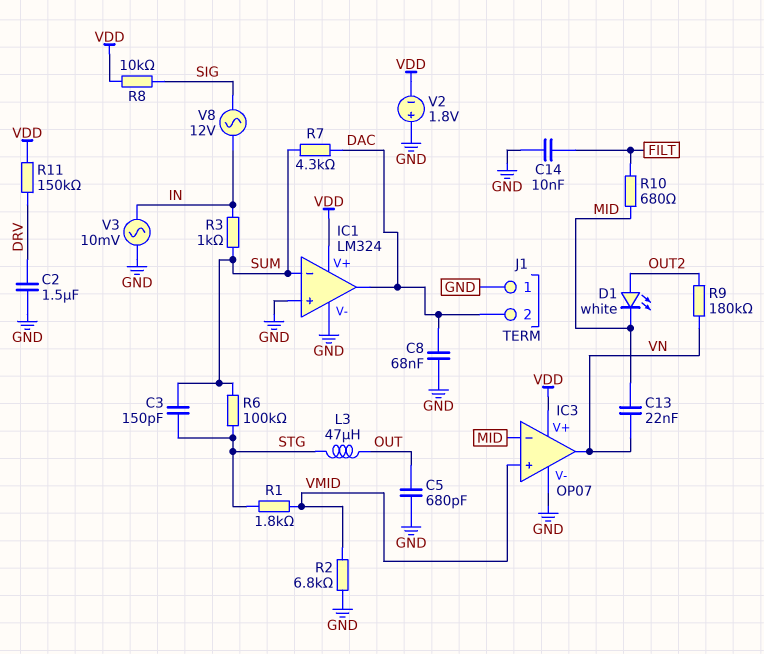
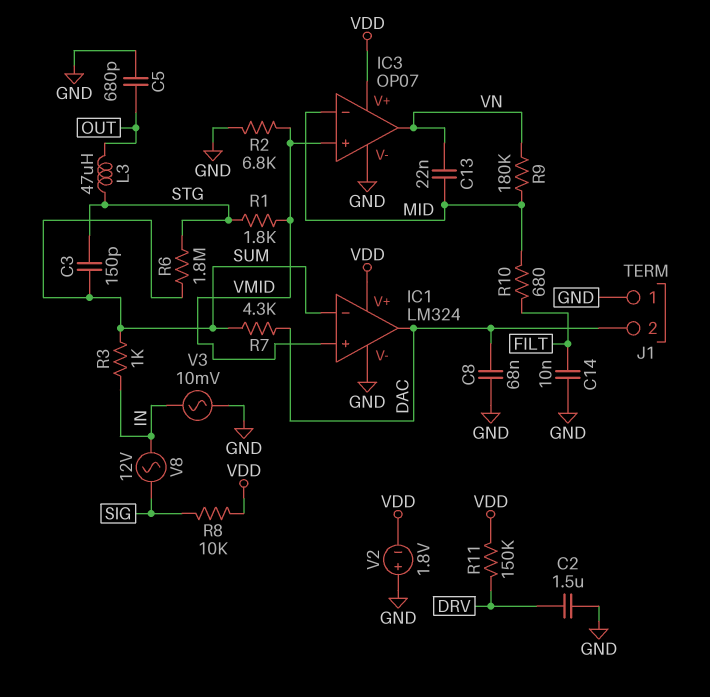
D1: LED white (A OUT2, K MID) -> none
IC1 pin in+: GND -> VMID
R6: 100k (STG, SUM) -> 1.8M (STG, SUM)
R9: 180k (OUT2, VN) -> 180k (MID, VN)

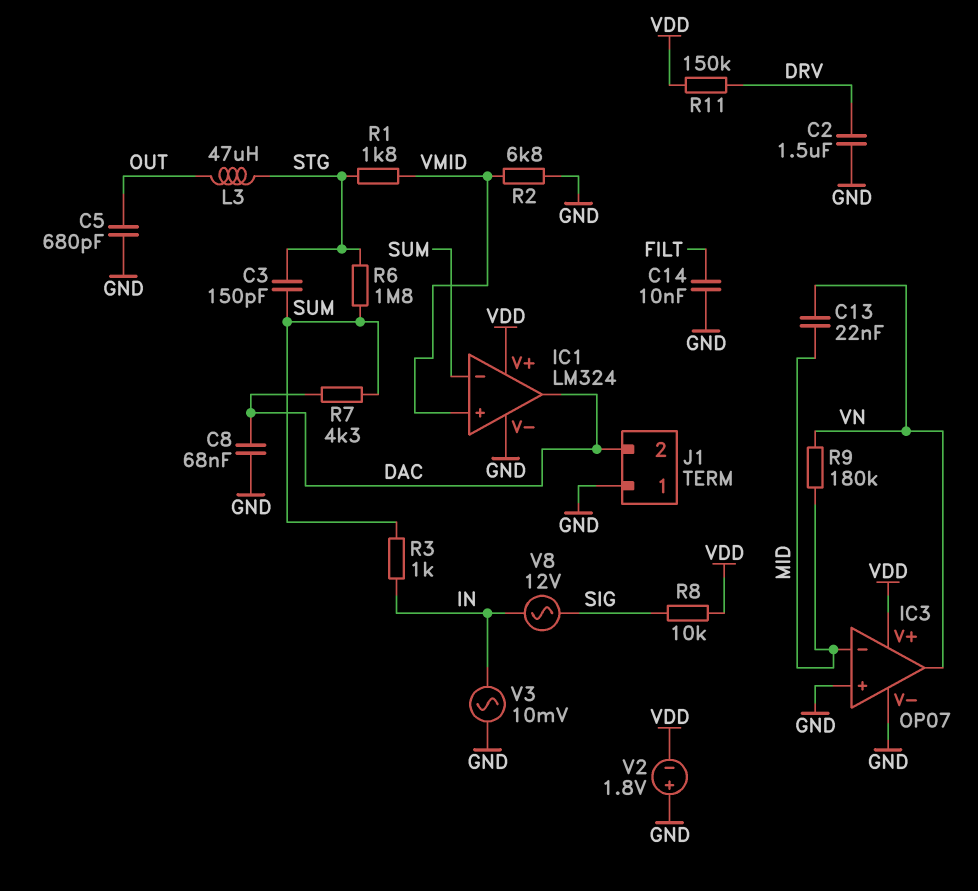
IC3 pin in+: VMID -> GND
R10: 680 (FILT, MID) -> none

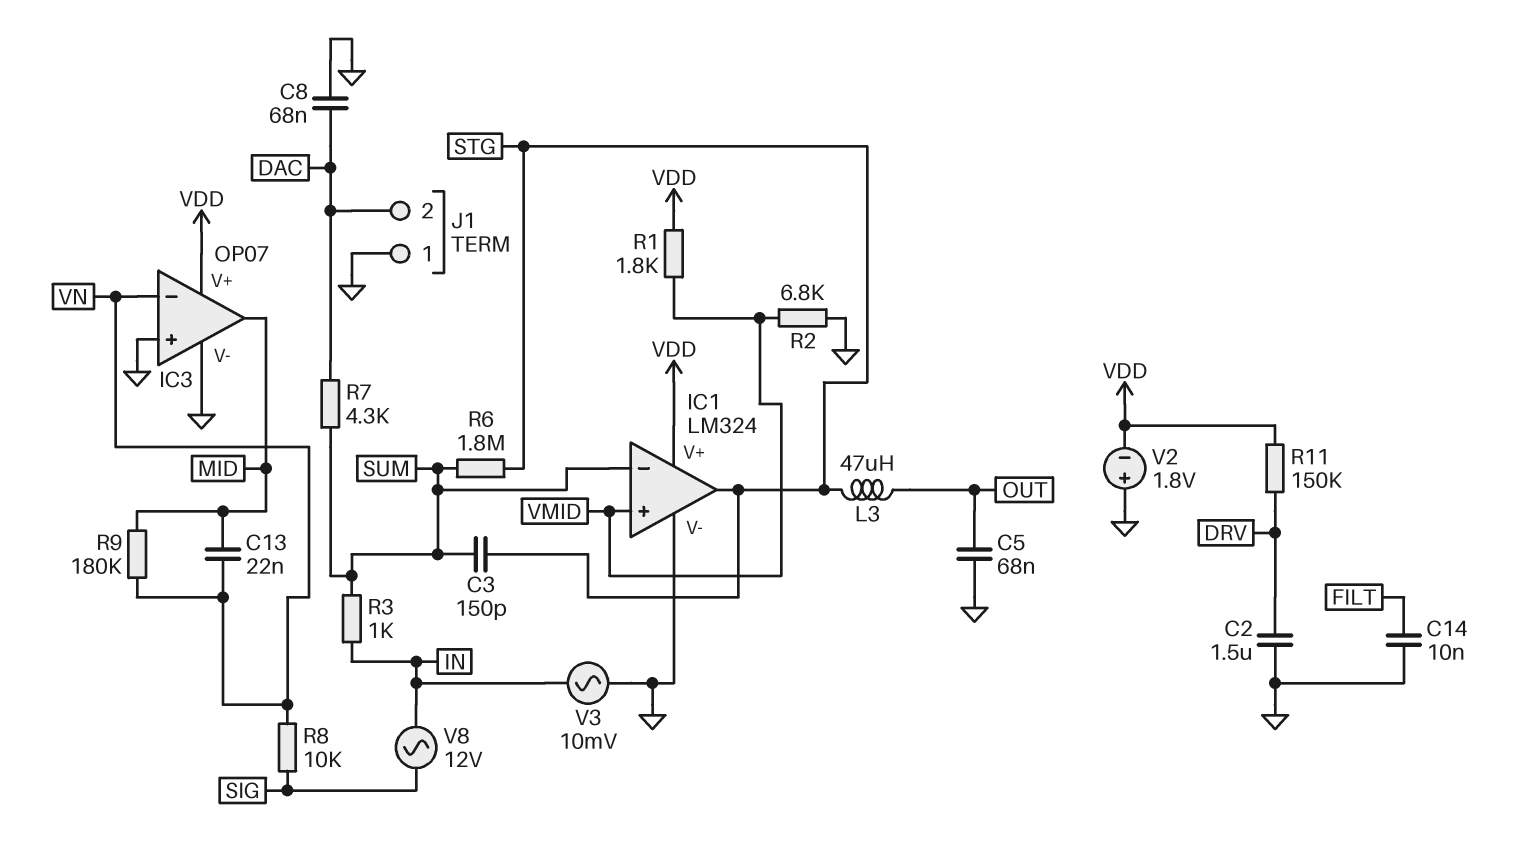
C5: 680pF (GND, OUT) -> 68nF (GND, OUT)
IC1 pin out: DAC -> STG
IC3 pin in-: MID -> VN
IC3 pin out: VN -> MID
R1: 1.8k (STG, VMID) -> 1.8k (VDD, VMID)
R8: 10k (SIG, VDD) -> 10k (SIG, VN)

